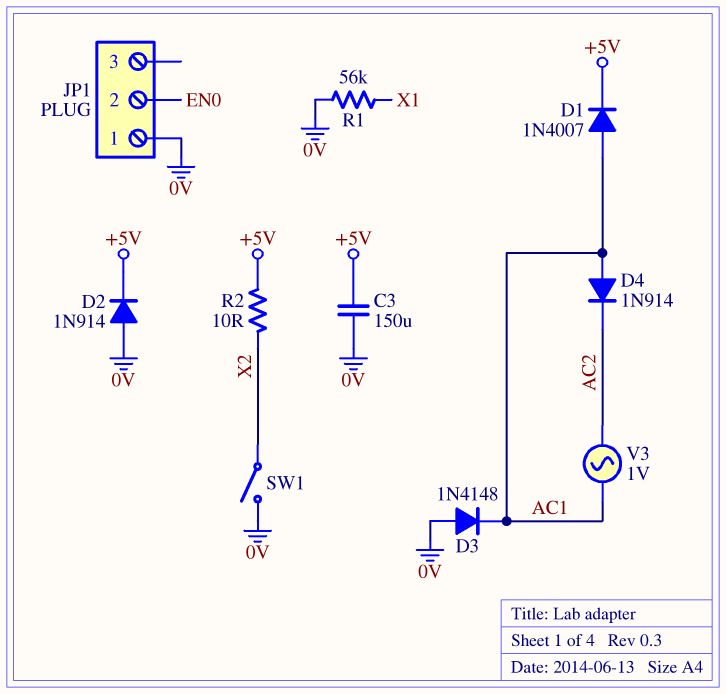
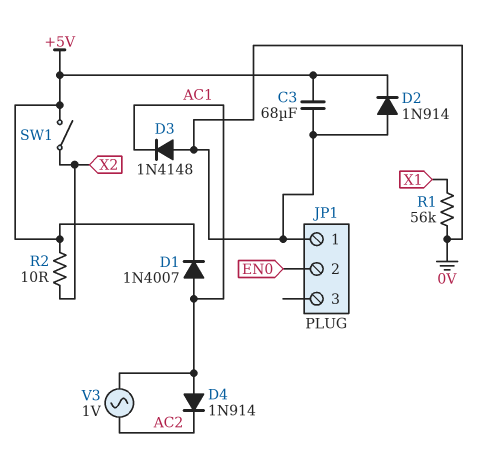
C3: 150uF (+5V, 0V) -> 68uF (+5V, 0V)
SW1: switch (0V, X2) -> switch (+5V, X2)

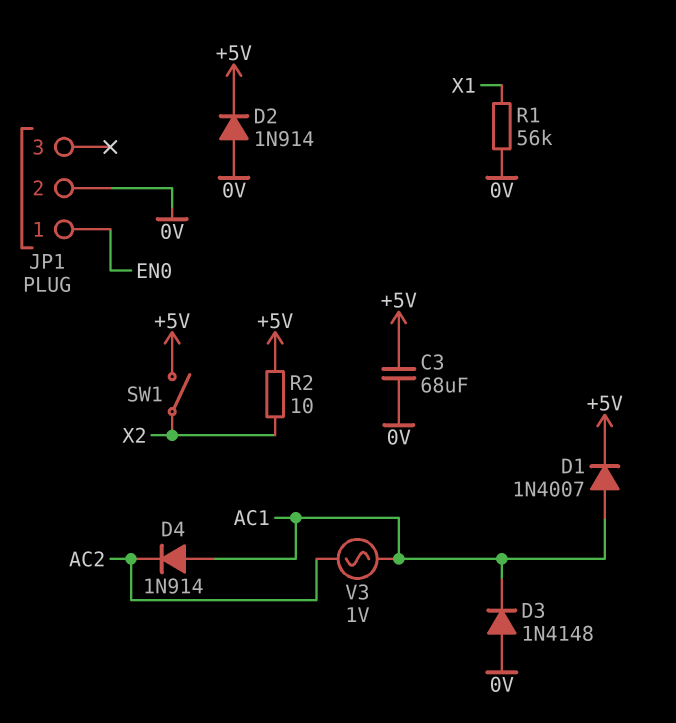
JP1 pin 1: 0V -> EN0
JP1 pin 2: EN0 -> 0V

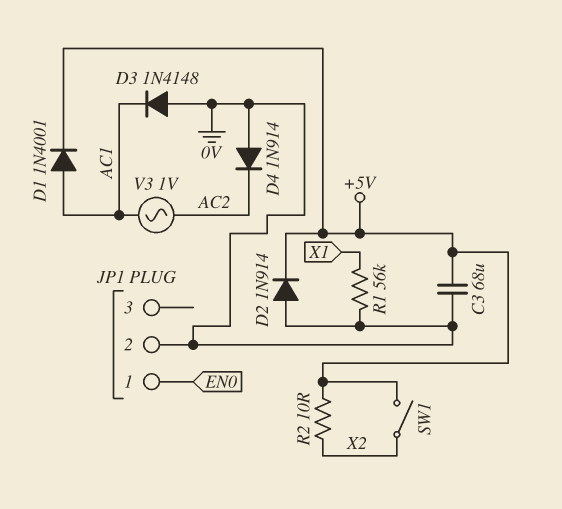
D1: diode 1N4007 (A AC1, K +5V) -> diode 1N4001 (A AC1, K +5V)
D4: diode 1N914 (A AC1, K AC2) -> diode 1N914 (A 0V, K AC2)

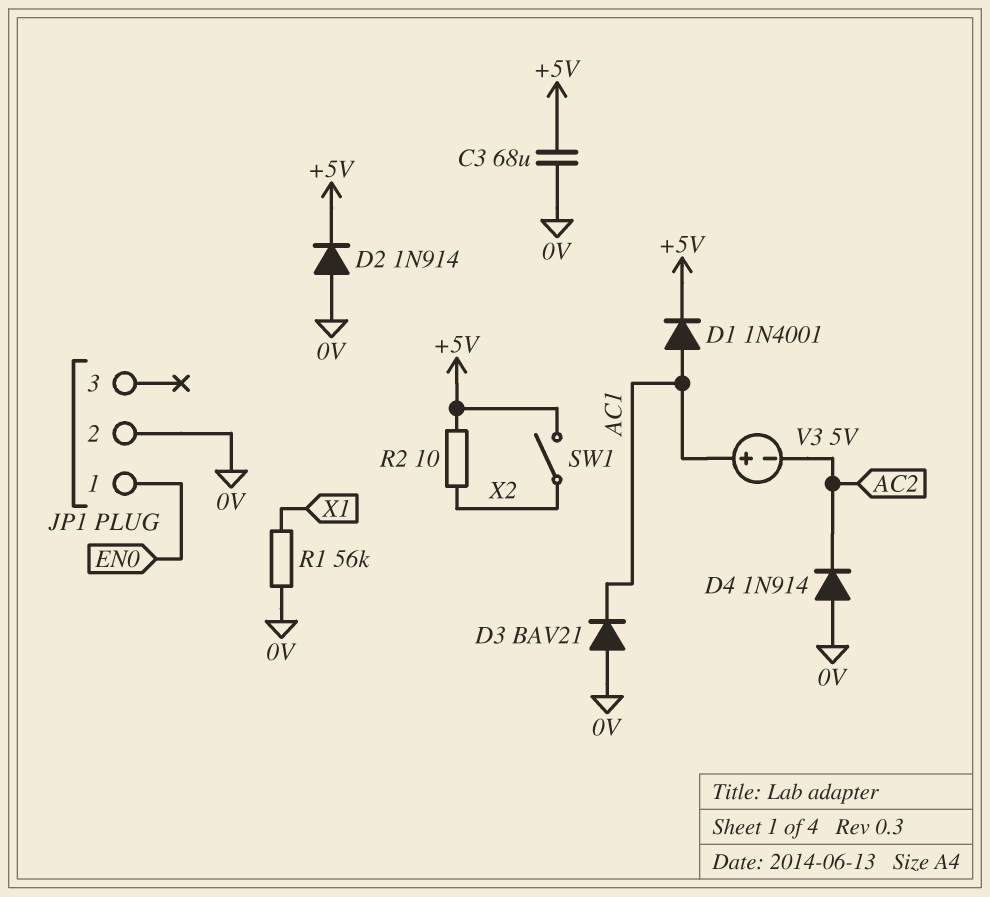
D3: diode 1N4148 (A 0V, K AC1) -> diode BAV21 (A 0V, K AC1)
V3: AC 1V (AC1, AC2) -> 5V (plus AC1, minus AC2)

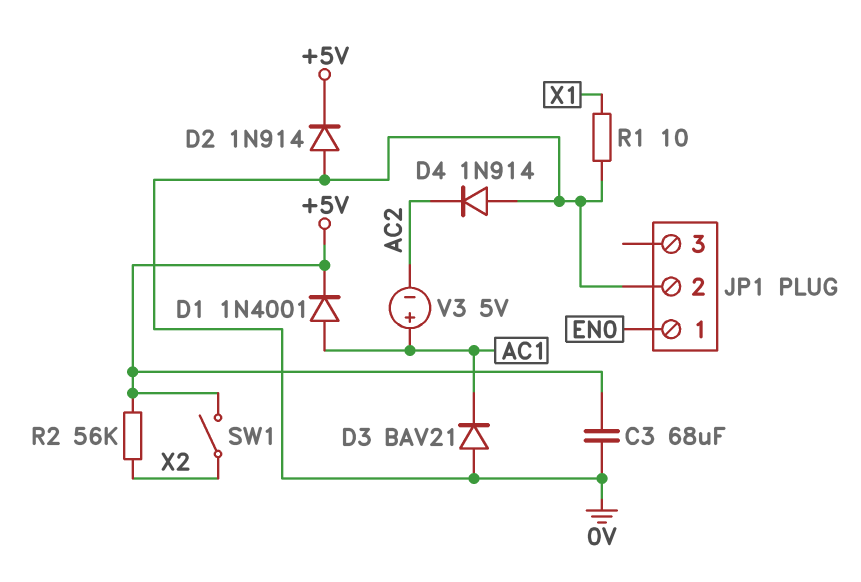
R1: 56k (0V, X1) -> 10 (0V, X1)
R2: 10 (+5V, X2) -> 56k (+5V, X2)

